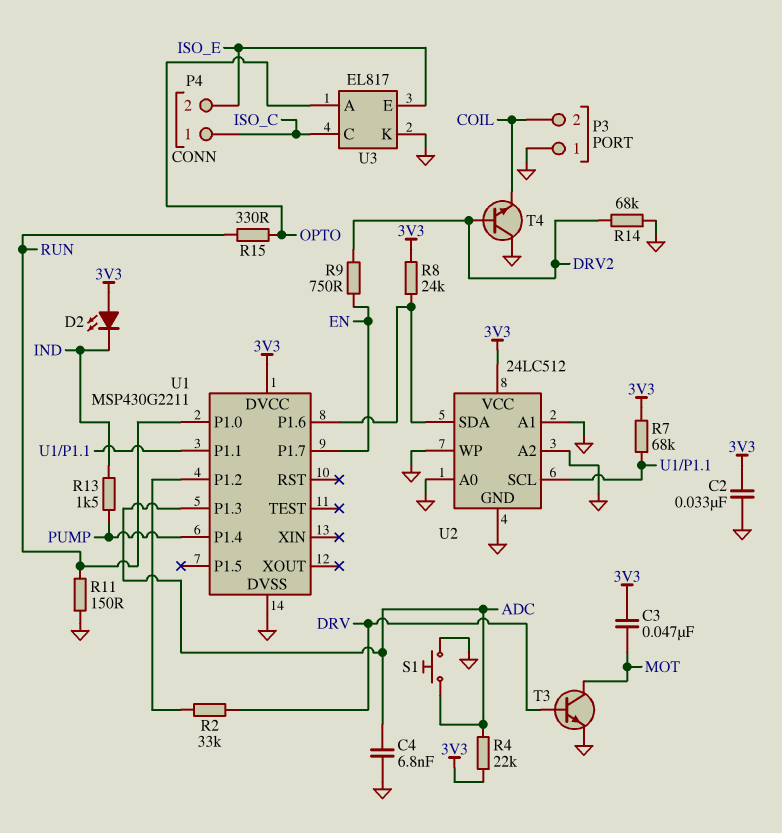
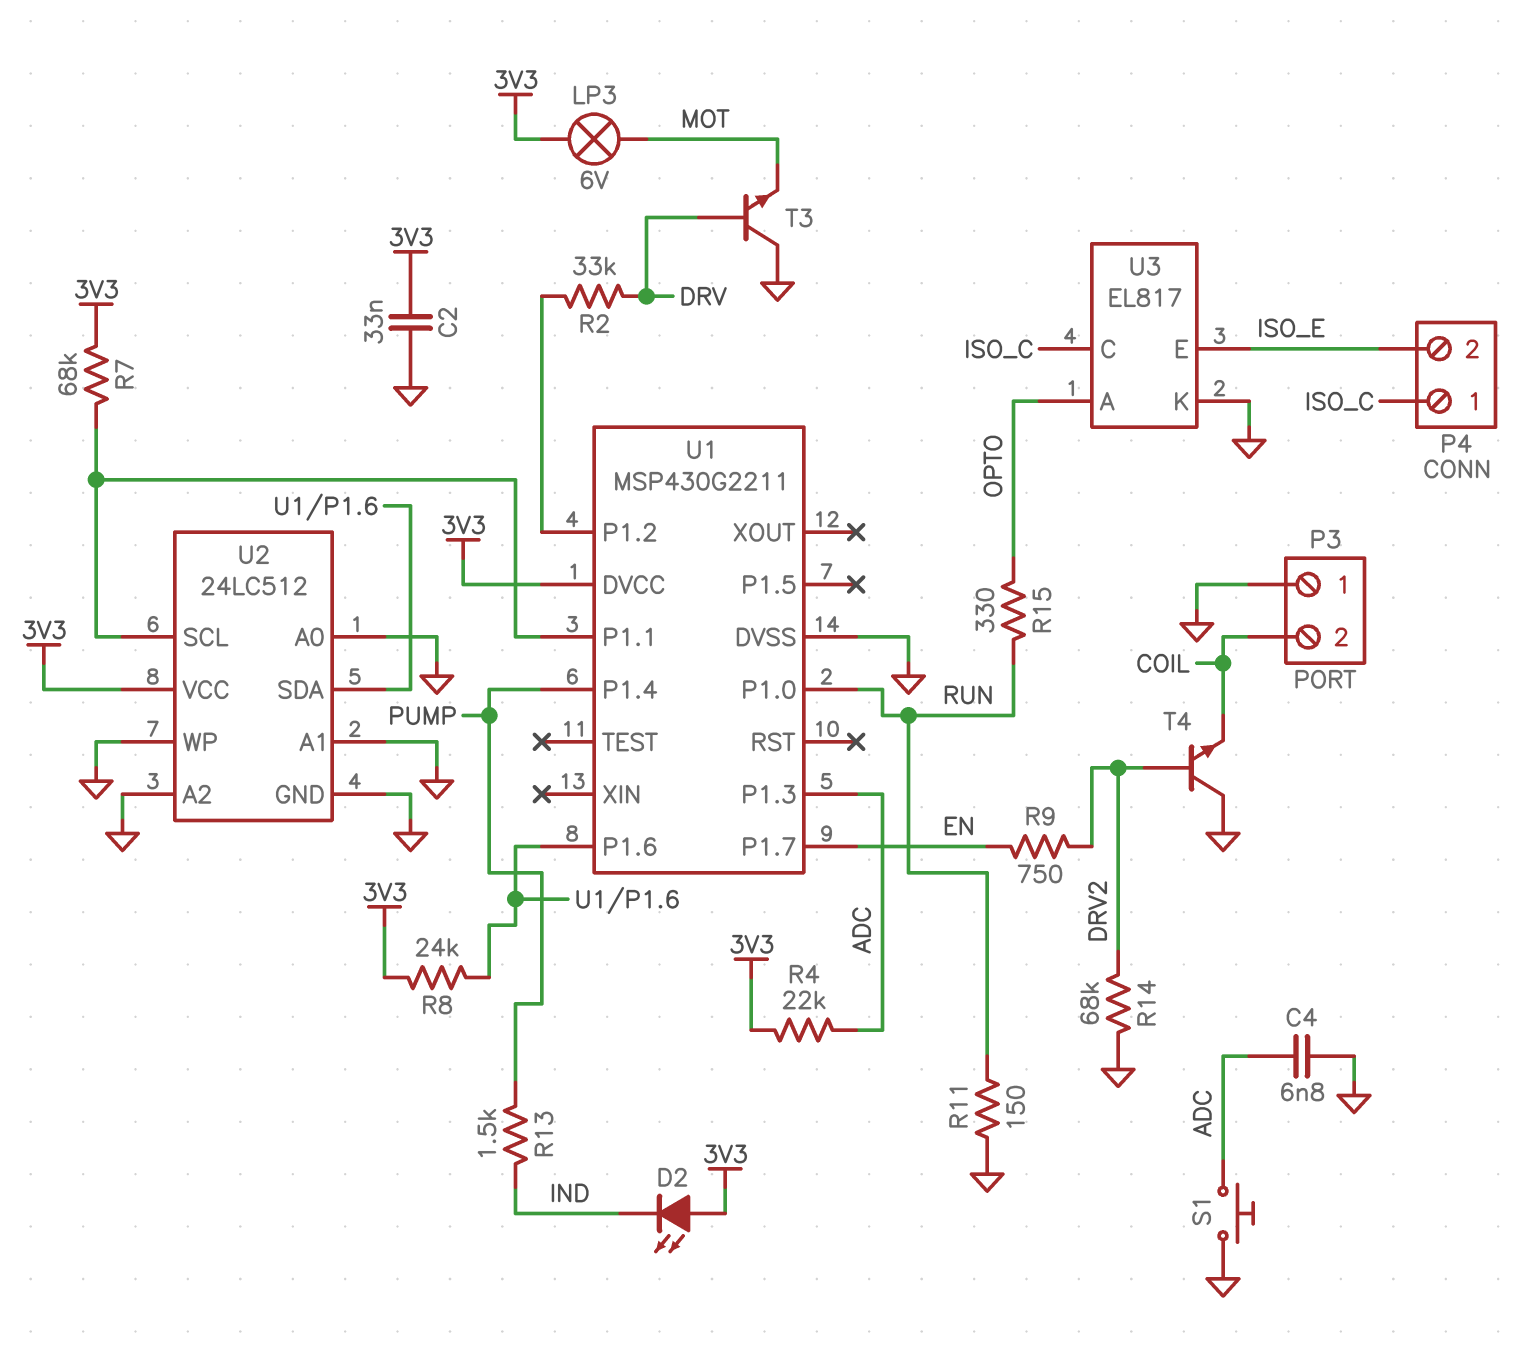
C3: 47nF (3V3, MOT) -> none
LP3: none -> lamp 6V (3V3, MOT)
T3: NPN (B DRV, C MOT, E GND) -> NPN (B DRV, C GND, E MOT)

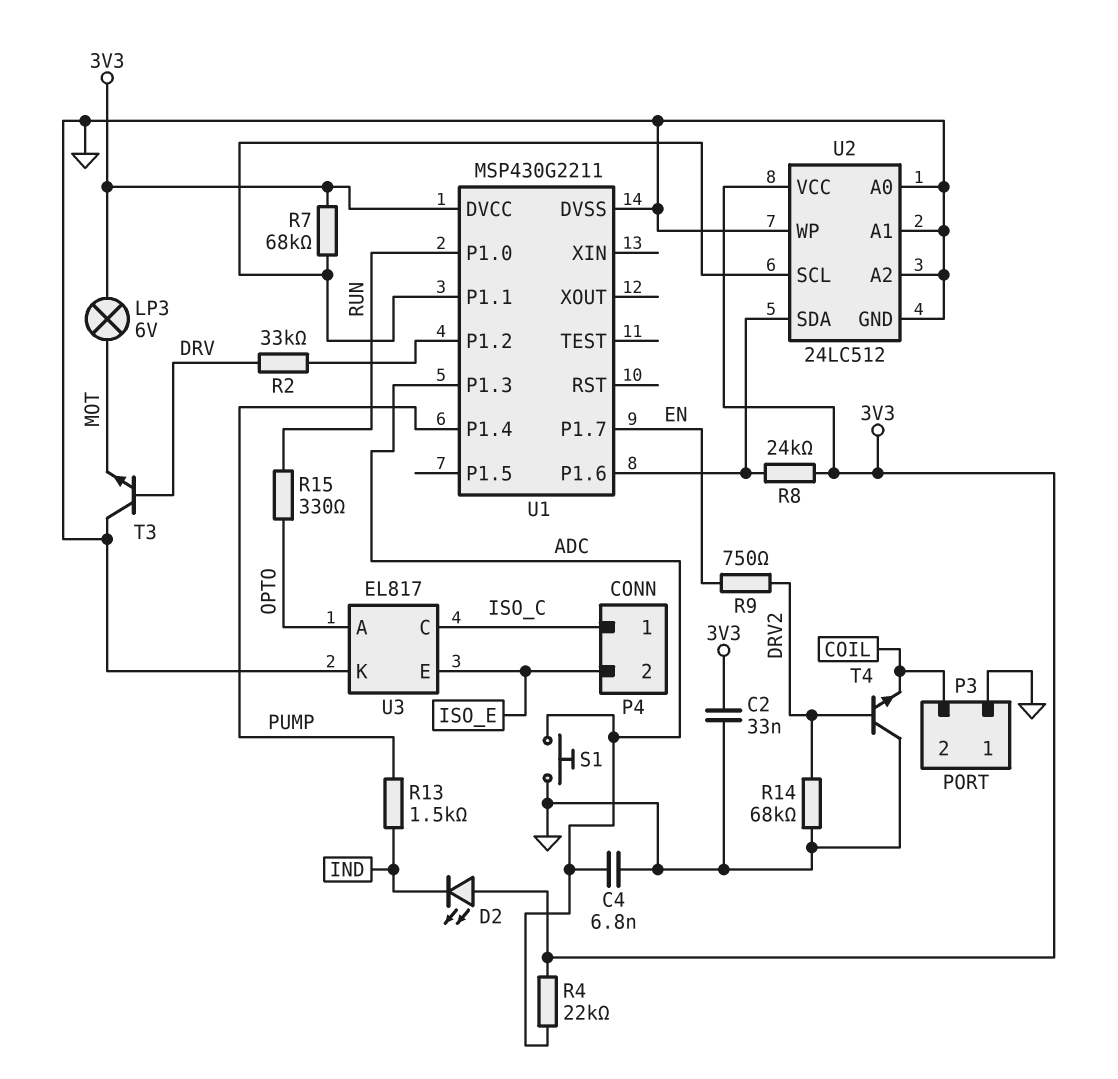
R11: 150 (GND, RUN) -> none

